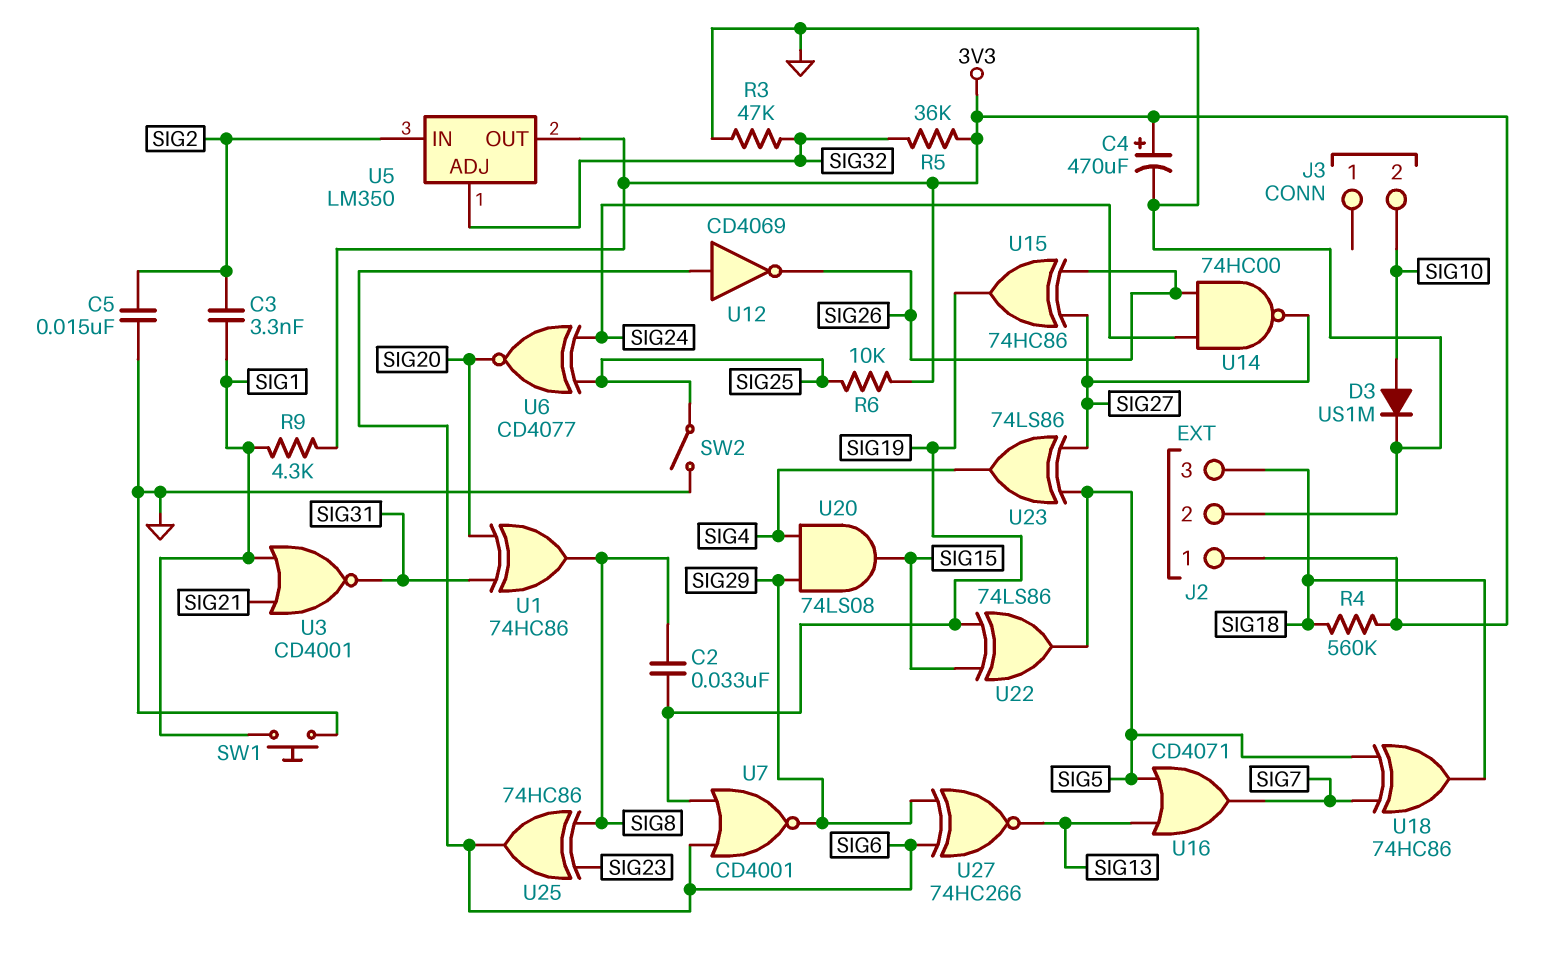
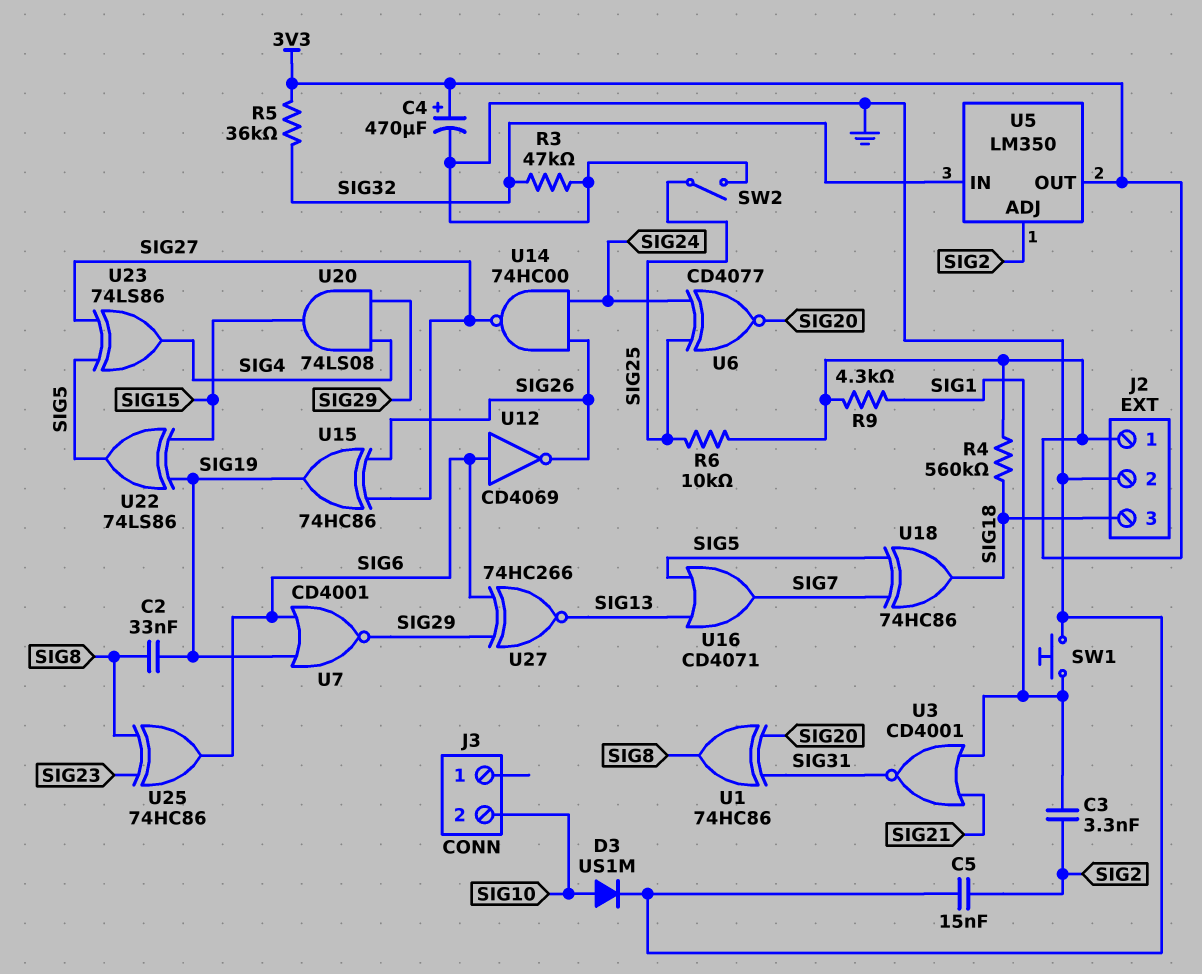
U5 pin ADJ: SIG32 -> SIG2
U5 pin IN: SIG2 -> SIG32

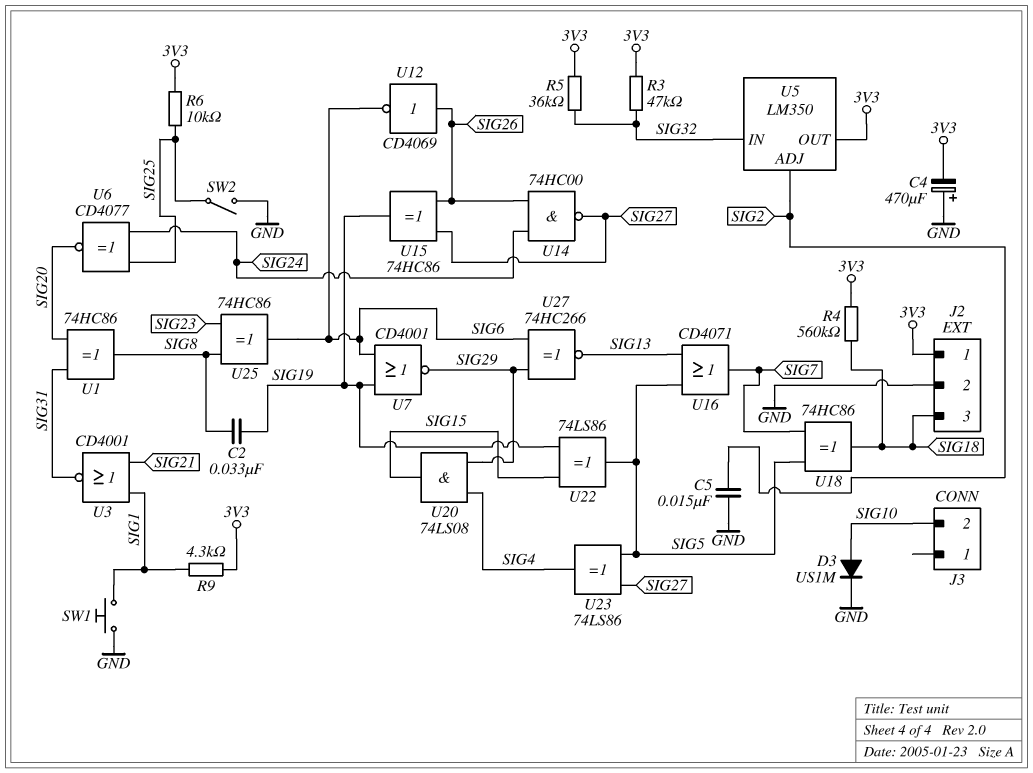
C3: 3.3nF (SIG1, SIG2) -> none
C4: 470uF (plus 3V3, minus GND) -> 470uF (plus GND, minus 3V3)
R3: 47k (GND, SIG32) -> 47k (3V3, SIG32)
U12: NOT CD4069 (in SIG6, out SIG26) -> NOT CD4069 (in SIG26, out SIG6)

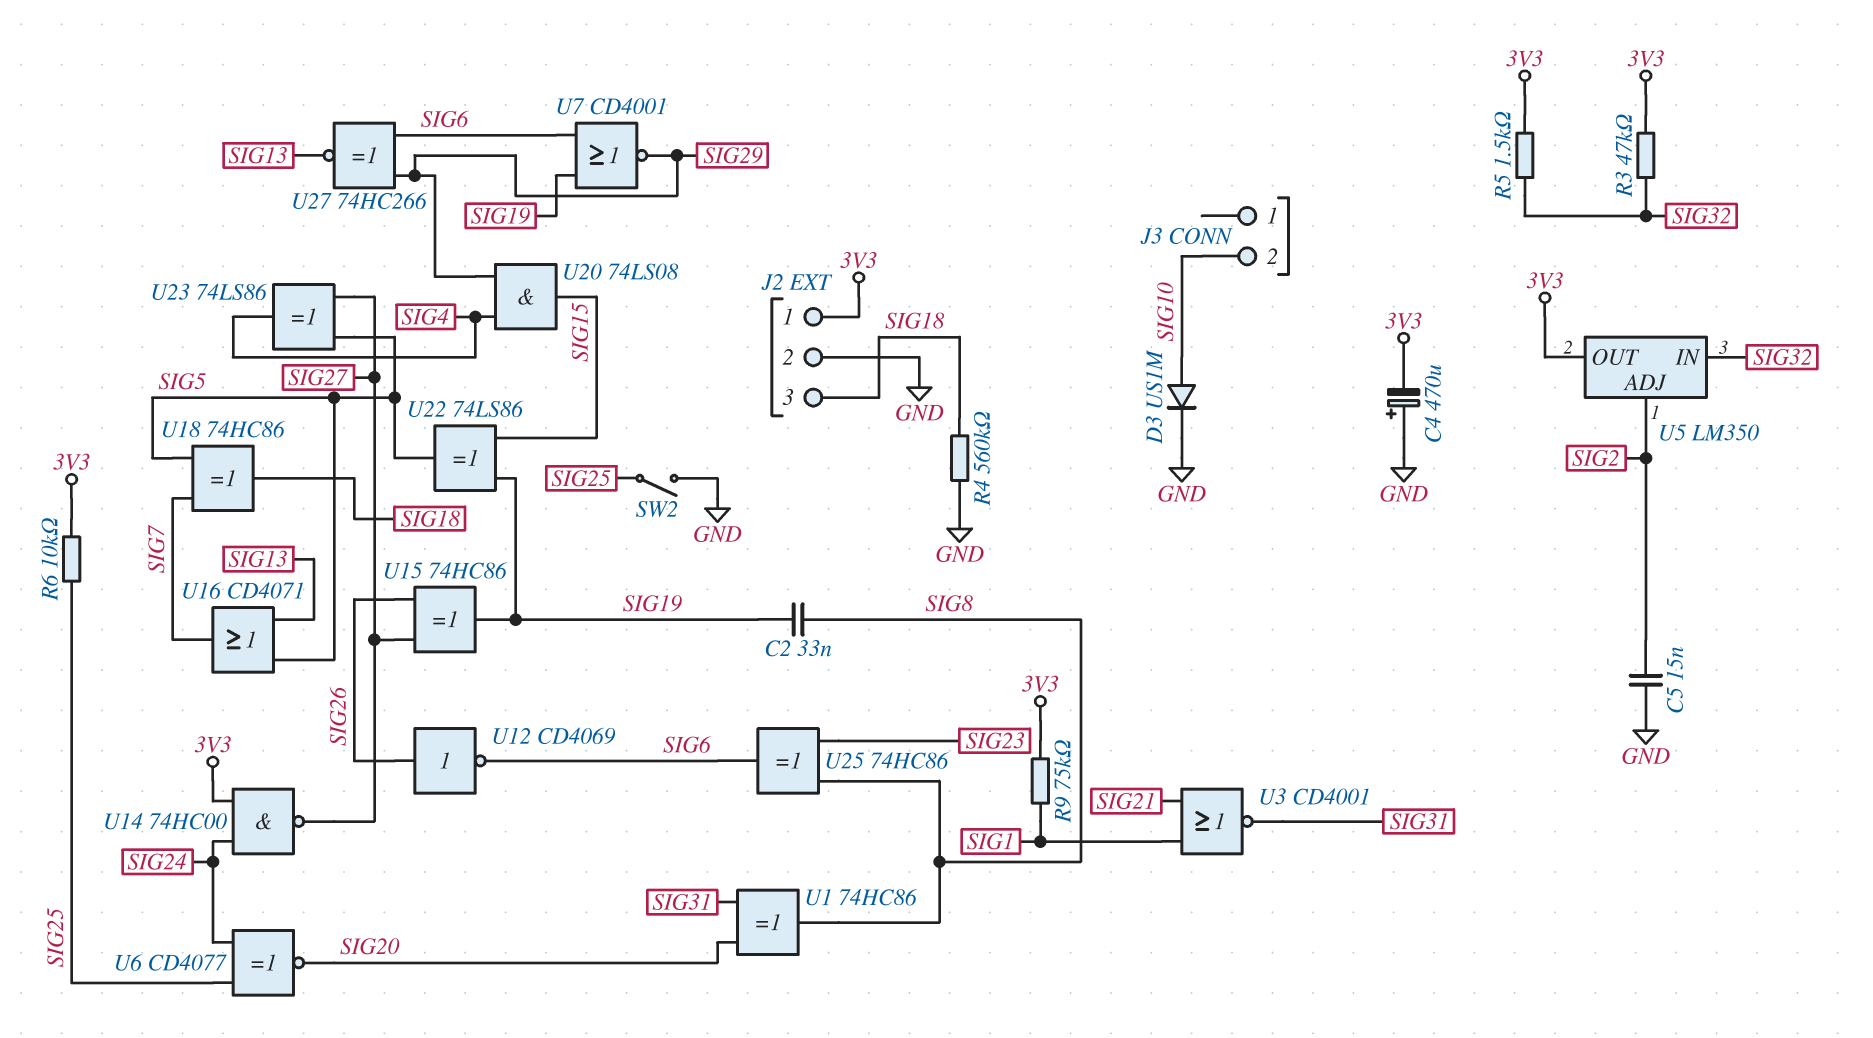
R4: 560k (3V3, SIG18) -> 560k (GND, SIG18)
R5: 36k (3V3, SIG32) -> 1.5k (3V3, SIG32)
R9: 4.3k (3V3, SIG1) -> 75k (3V3, SIG1)
SW1: button (GND, SIG1) -> none
U14: NAND 74HC00 (in SIG24, in SIG26, out SIG27) -> NAND 74HC00 (in 3V3, in SIG24, out SIG27)

